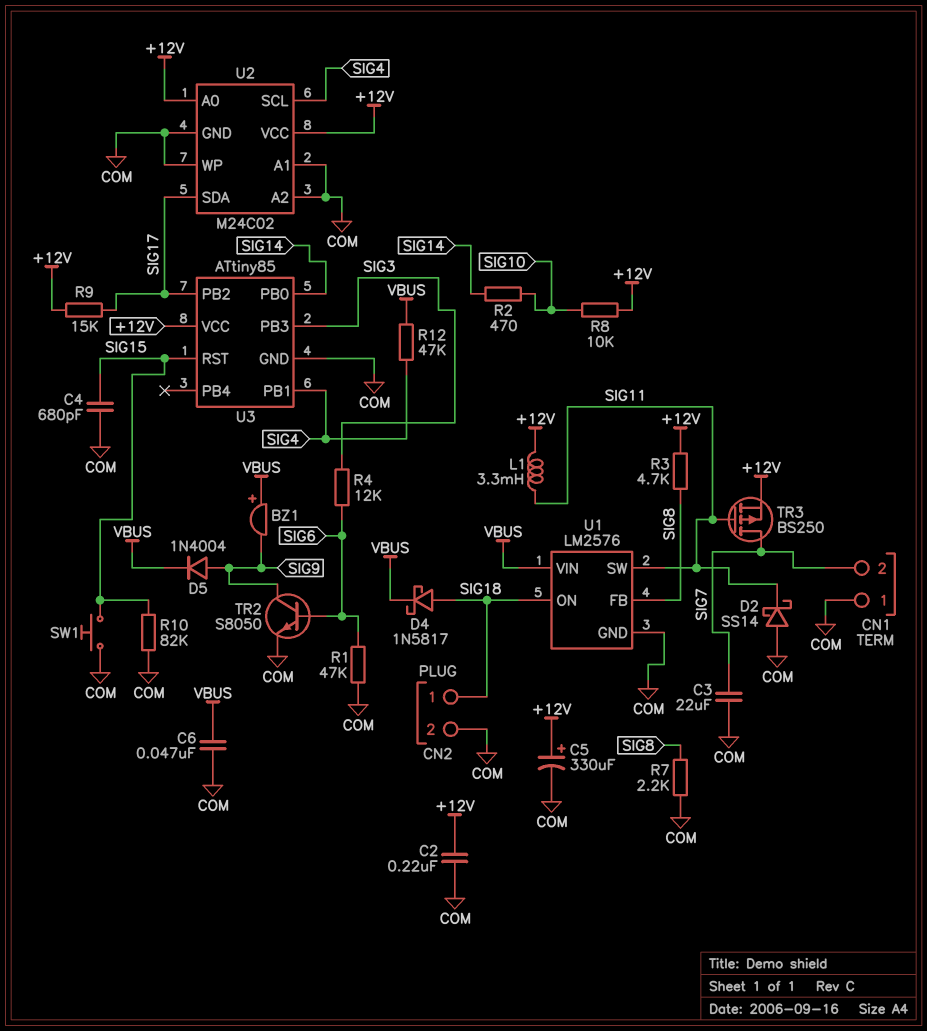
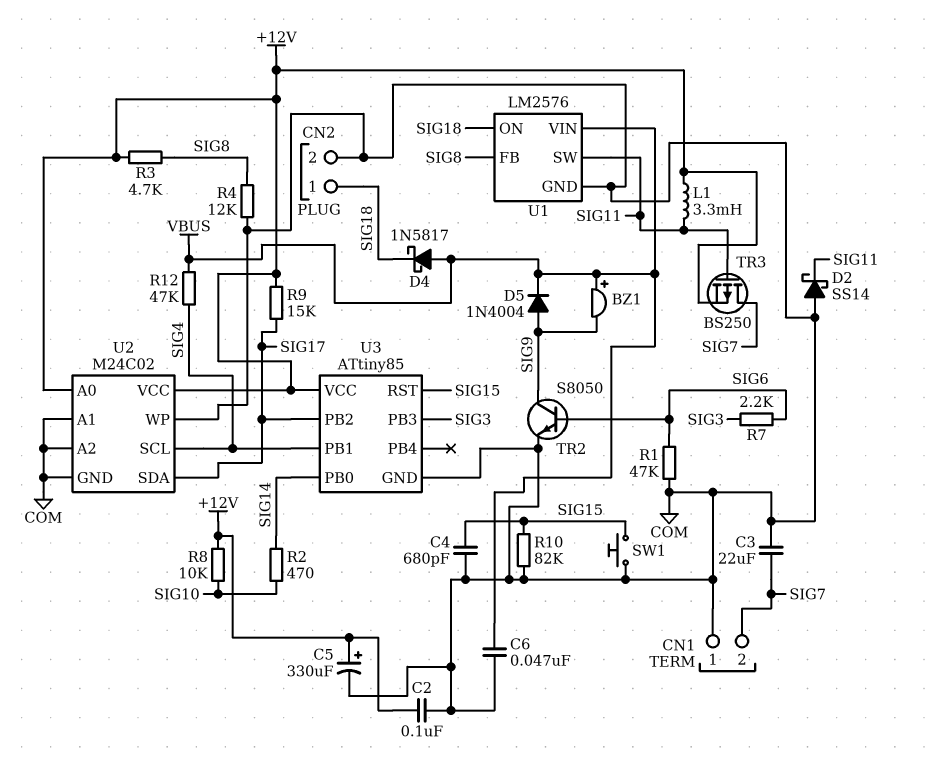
C2: 220nF (+12V, COM) -> 100nF (+12V, COM)
D4: schottky 1N5817 (A SIG18, K VBUS) -> schottky 1N5817 (A VBUS, K SIG18)
R4: 12k (SIG3, SIG6) -> 12k (COM, SIG8)
R7: 2.2k (COM, SIG8) -> 2.2k (SIG3, SIG6)

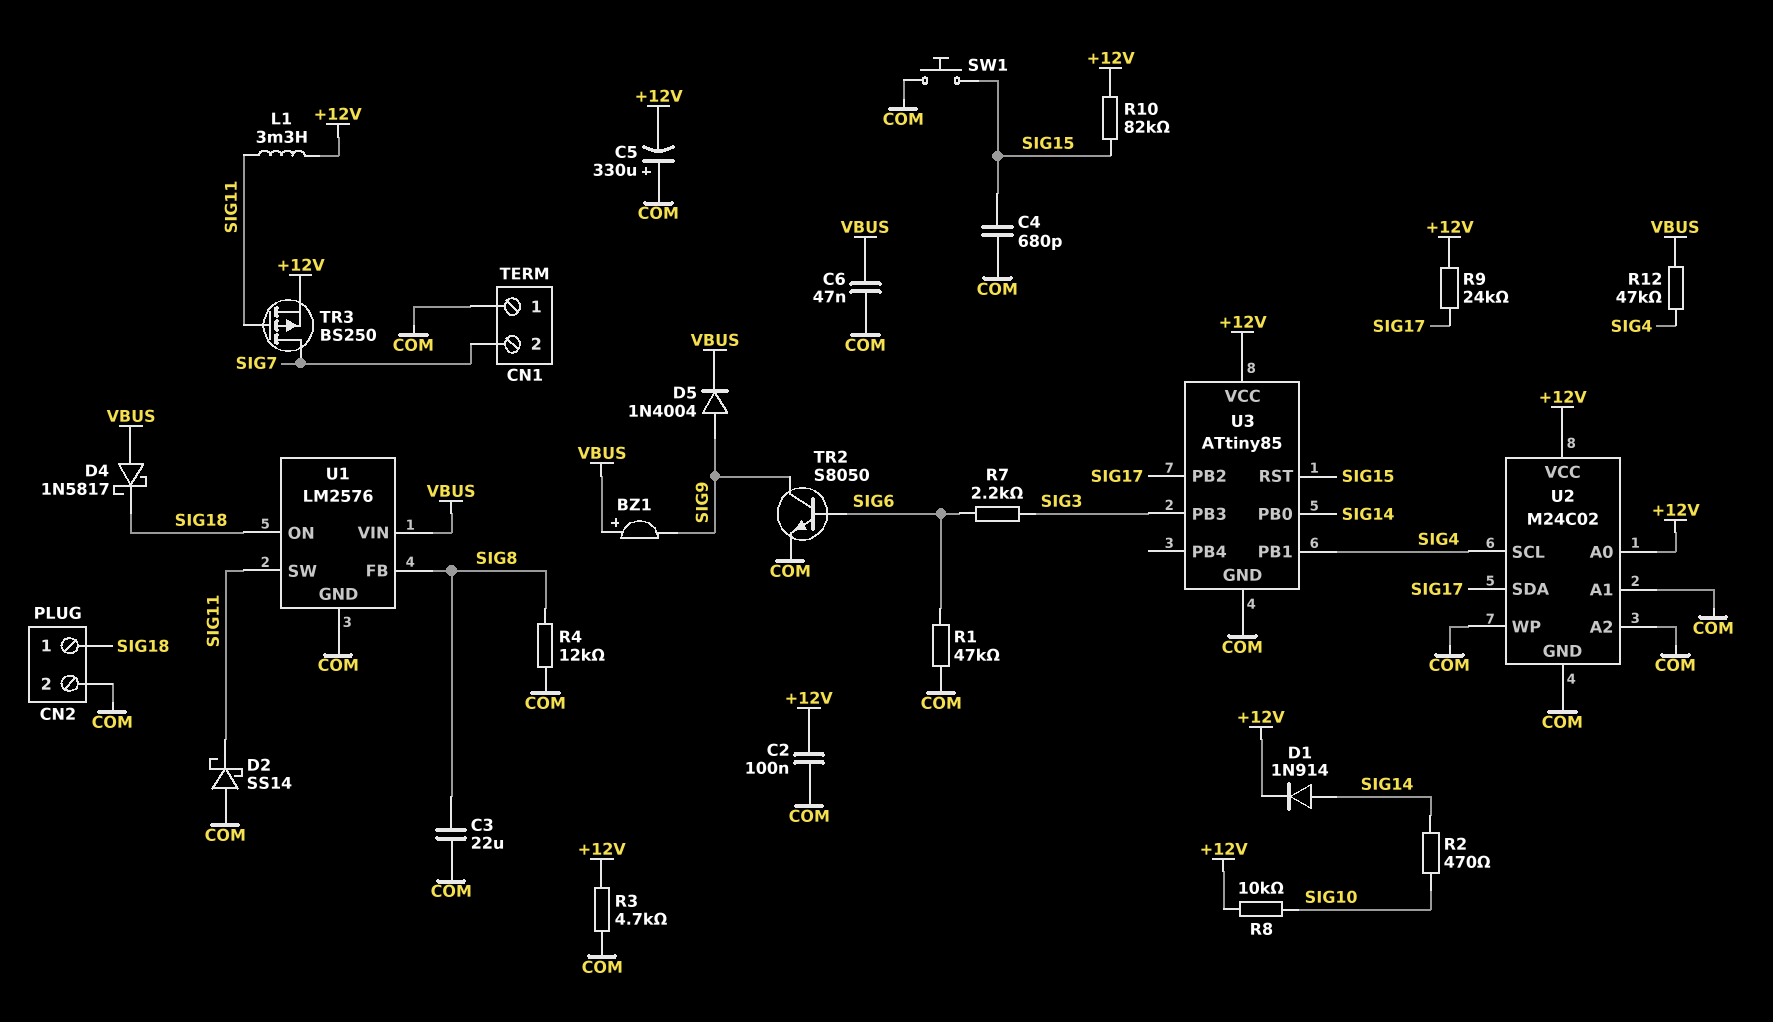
C3: 22uF (COM, SIG7) -> 22uF (COM, SIG8)
C5: 330uF (plus +12V, minus COM) -> 330uF (plus COM, minus +12V)
D1: none -> diode 1N914 (A SIG14, K +12V)
R3: 4.7k (+12V, SIG8) -> 4.7k (+12V, COM)
R9: 15k (+12V, SIG17) -> 24k (+12V, SIG17)
R10: 82k (COM, SIG15) -> 82k (+12V, SIG15)

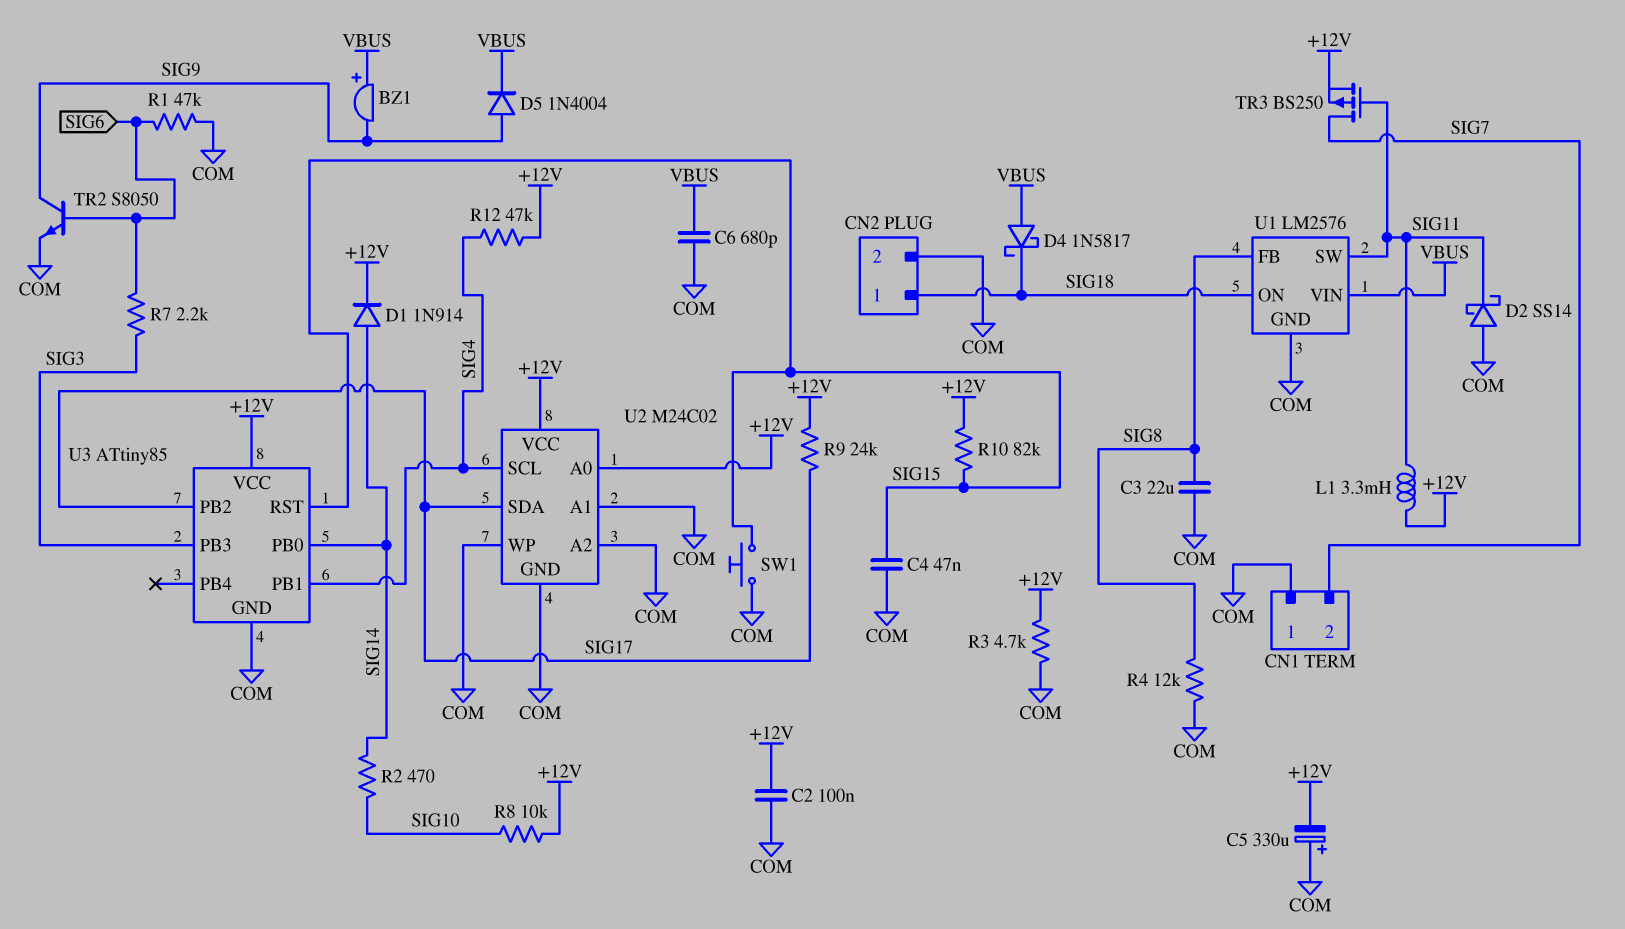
C4: 680pF (COM, SIG15) -> 47nF (COM, SIG15)
C6: 47nF (COM, VBUS) -> 680pF (COM, VBUS)
R12: 47k (SIG4, VBUS) -> 47k (+12V, SIG4)

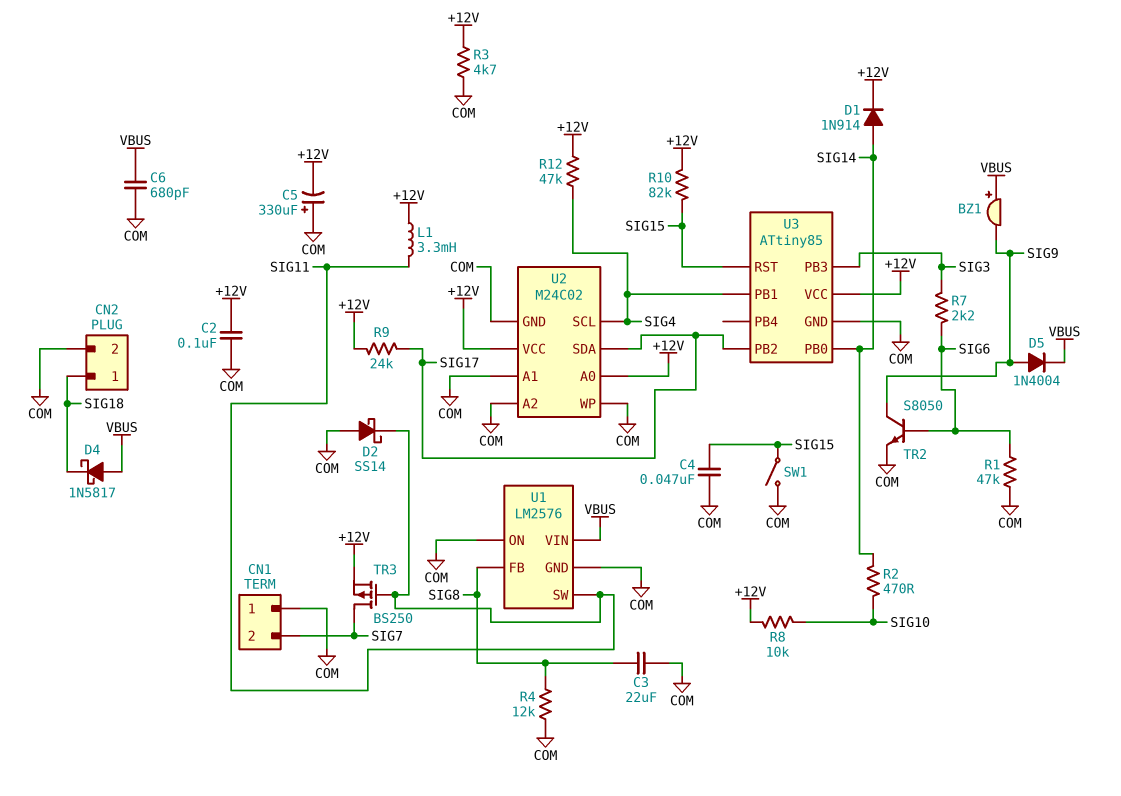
SW1: button (COM, SIG15) -> switch (COM, SIG15)
U1 pin ON: SIG18 -> COM

